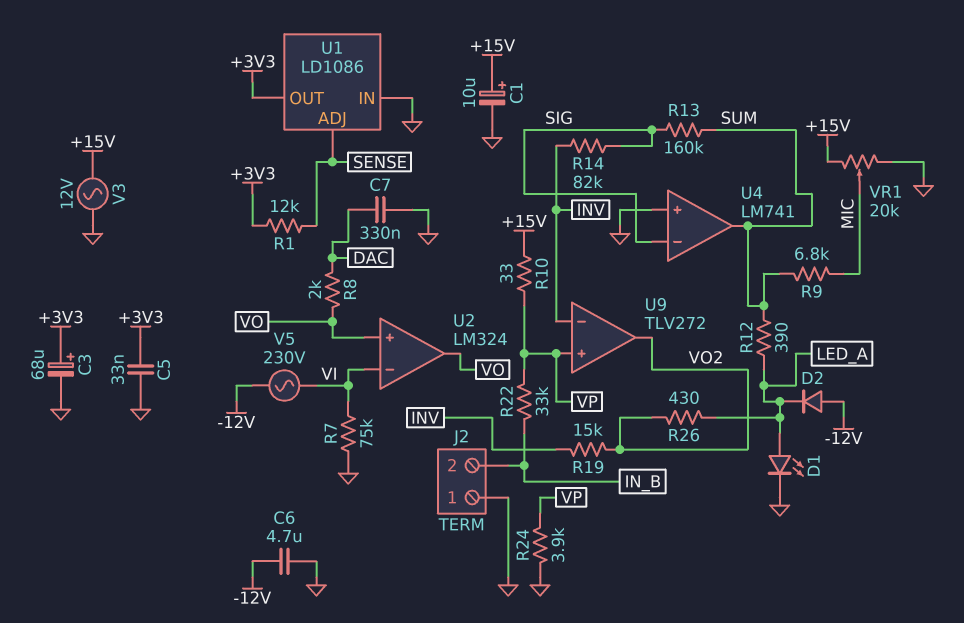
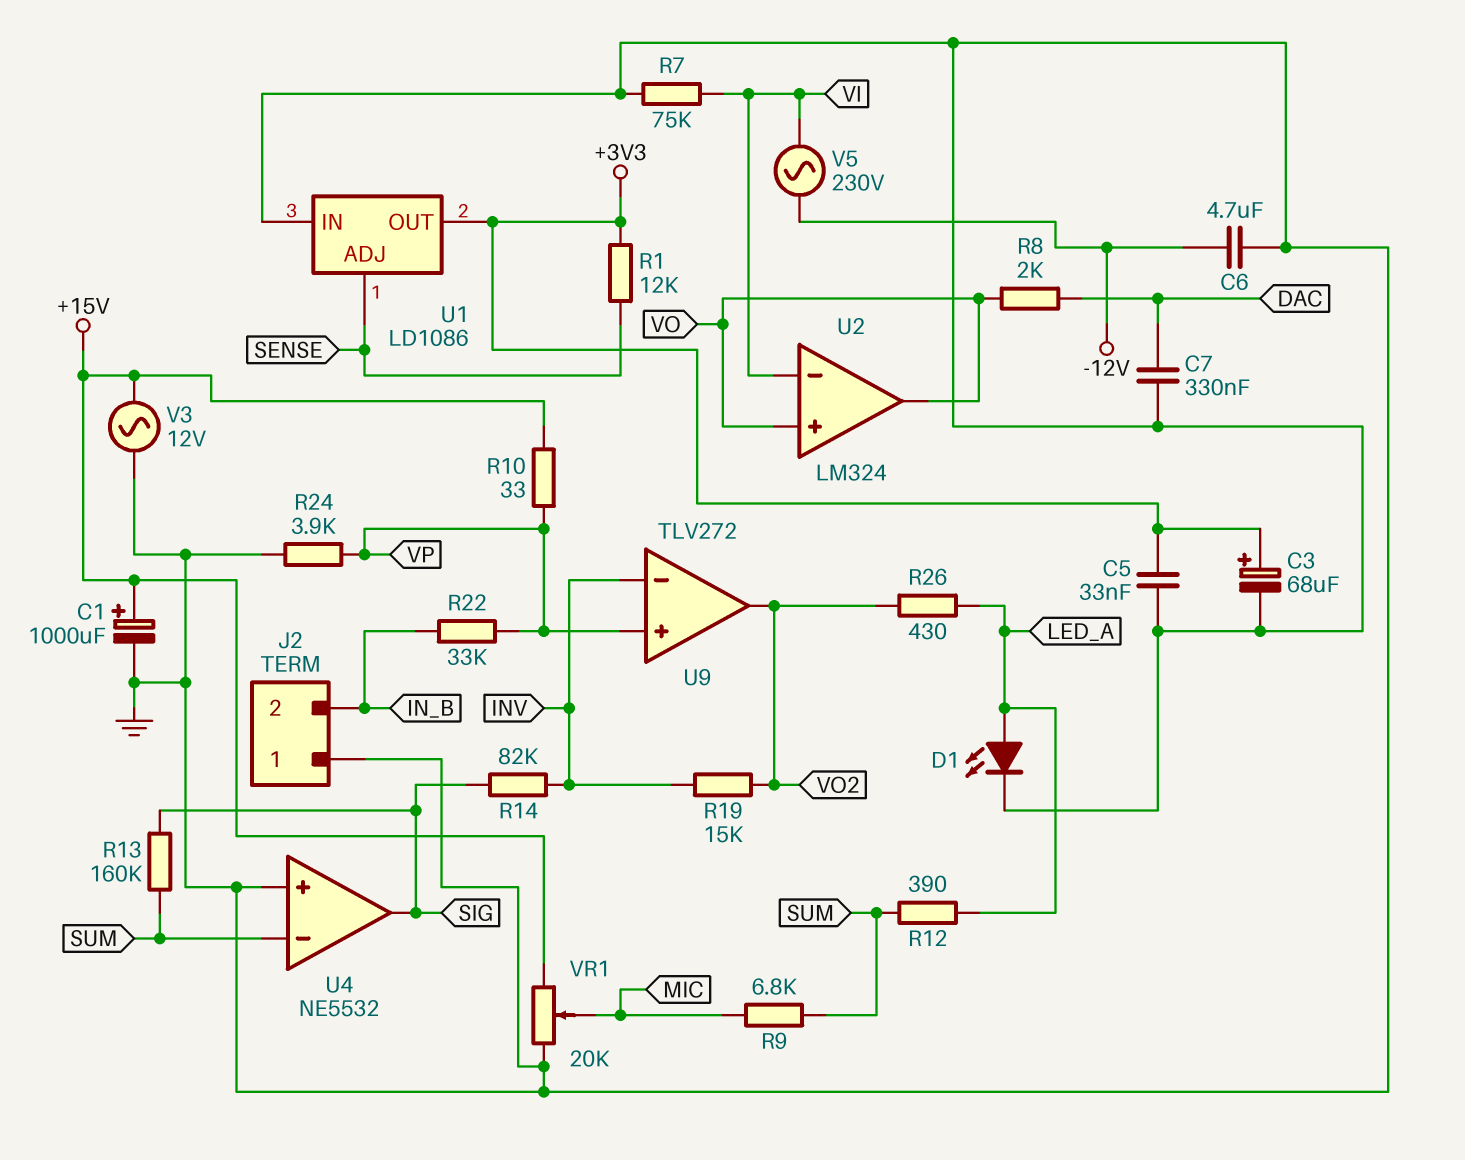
C1: 10uF (plus +15V, minus GND) -> 1000uF (plus +15V, minus GND)
D2: diode (A -12V, K LED_A) -> none
U4: LM741 -> NE5532
U4 pin in-: SIG -> SUM
U4 pin out: SUM -> SIG

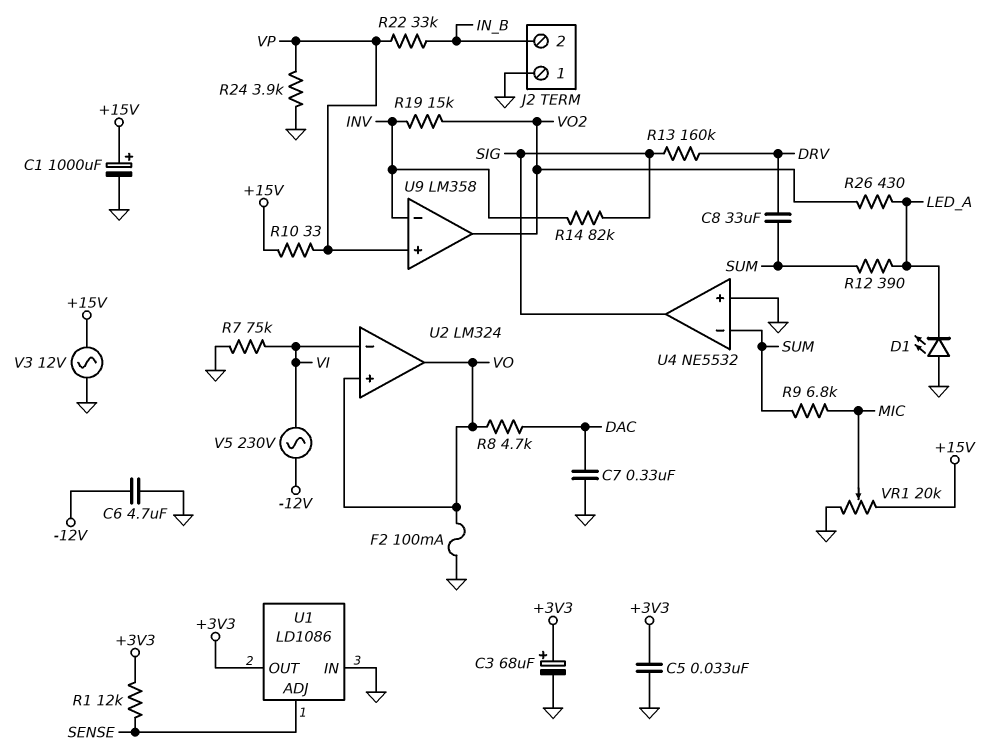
C8: none -> 33uF (DRV, SUM)
D1: LED (A LED_A, K GND) -> LED (A GND, K LED_A)
F2: none -> 100mA (GND, VO)
R8: 2k (DAC, VO) -> 4.7k (DAC, VO)
R13: 160k (SIG, SUM) -> 160k (DRV, SIG)
U9: TLV272 -> LM358

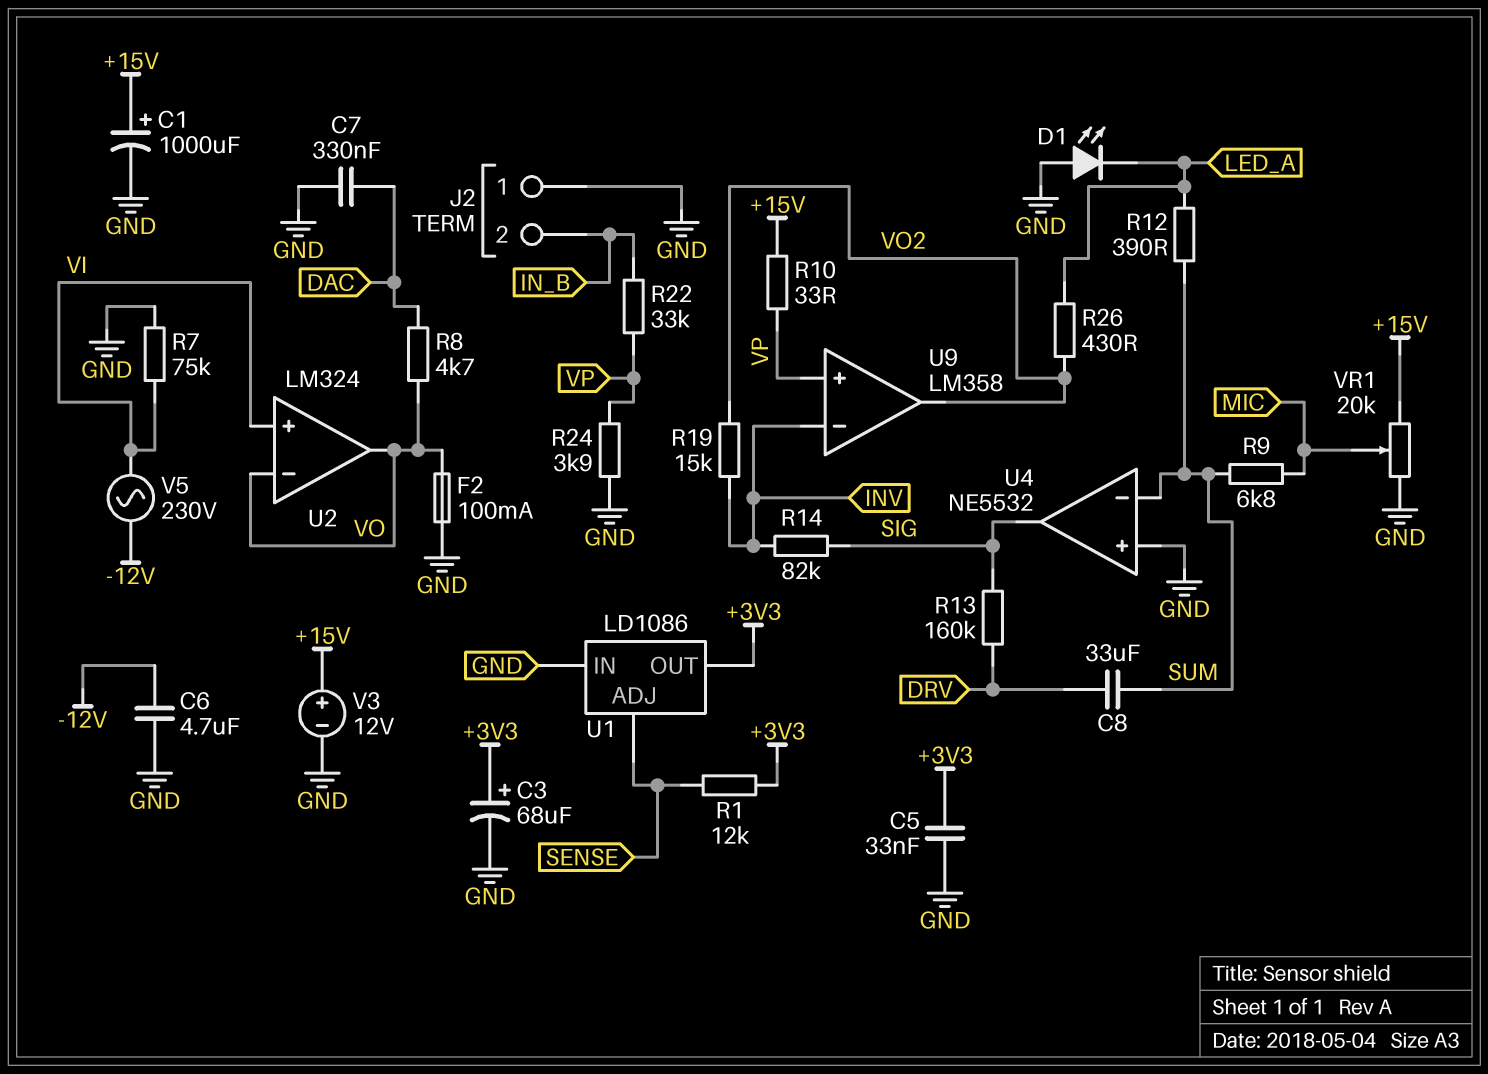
U2 pin in+: VO -> VI
U2 pin in-: VI -> VO
V3: AC 12V (+15V, GND) -> 12V (plus +15V, minus GND)

